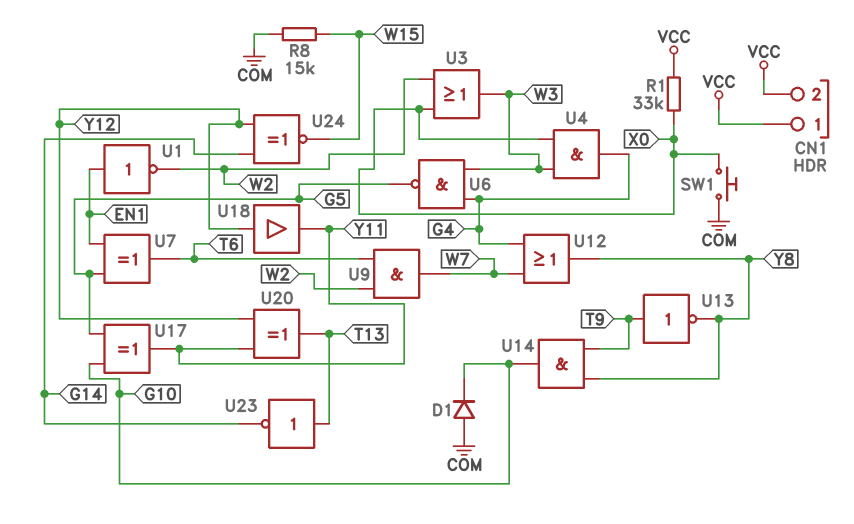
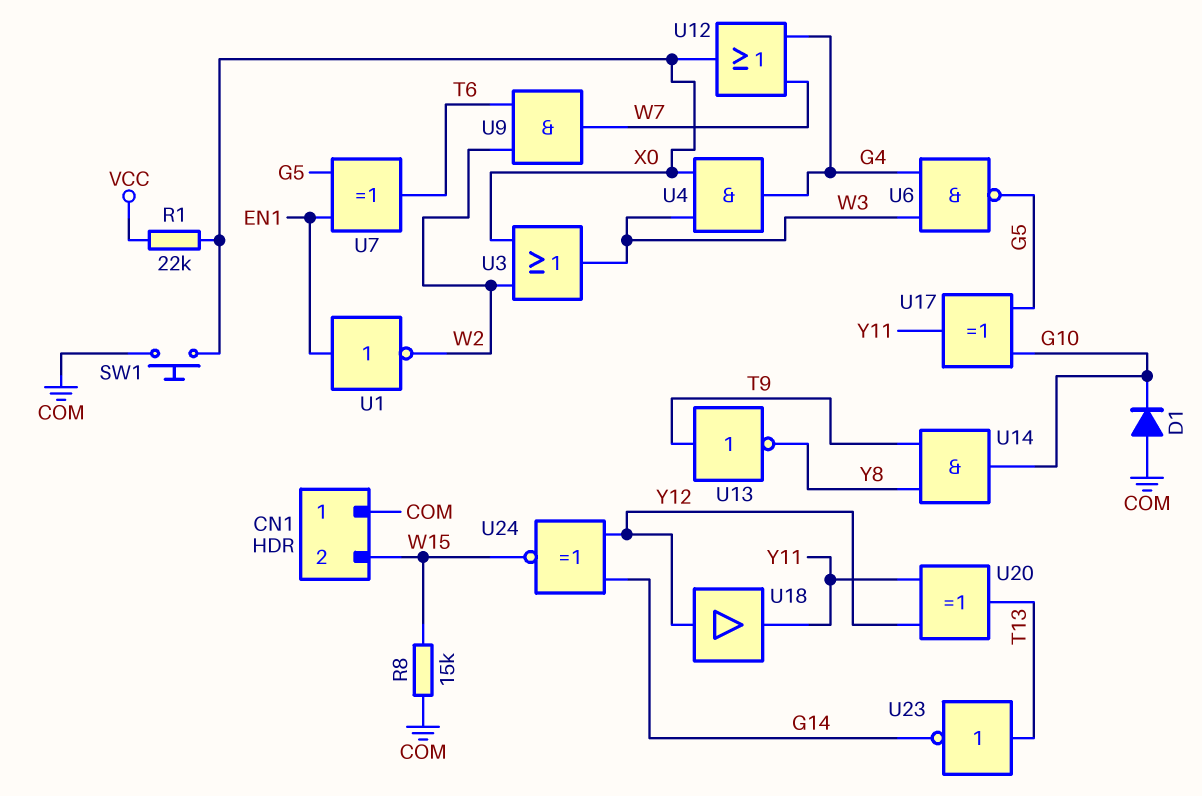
CN1 pin 1: VCC -> COM
CN1 pin 2: VCC -> W15
R1: 33k (VCC, X0) -> 22k (VCC, X0)
U12: OR (in G4, in W7, out Y8) -> OR (in G4, in W7, out X0)

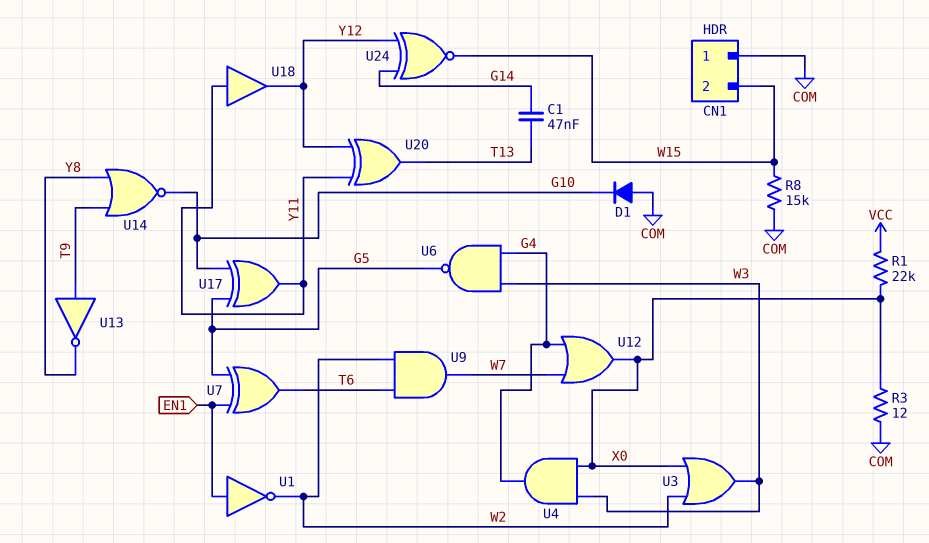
C1: none -> 47nF (G14, T13)
R3: none -> 12 (COM, X0)
SW1: button (COM, X0) -> none
U14: AND (in T9, in Y8, out G10) -> NOR (in T9, in Y8, out G10)
U18: buffer (in Y12, out Y11) -> buffer (in Y11, out Y12)
U23: NOT (in T13, out G14) -> none

